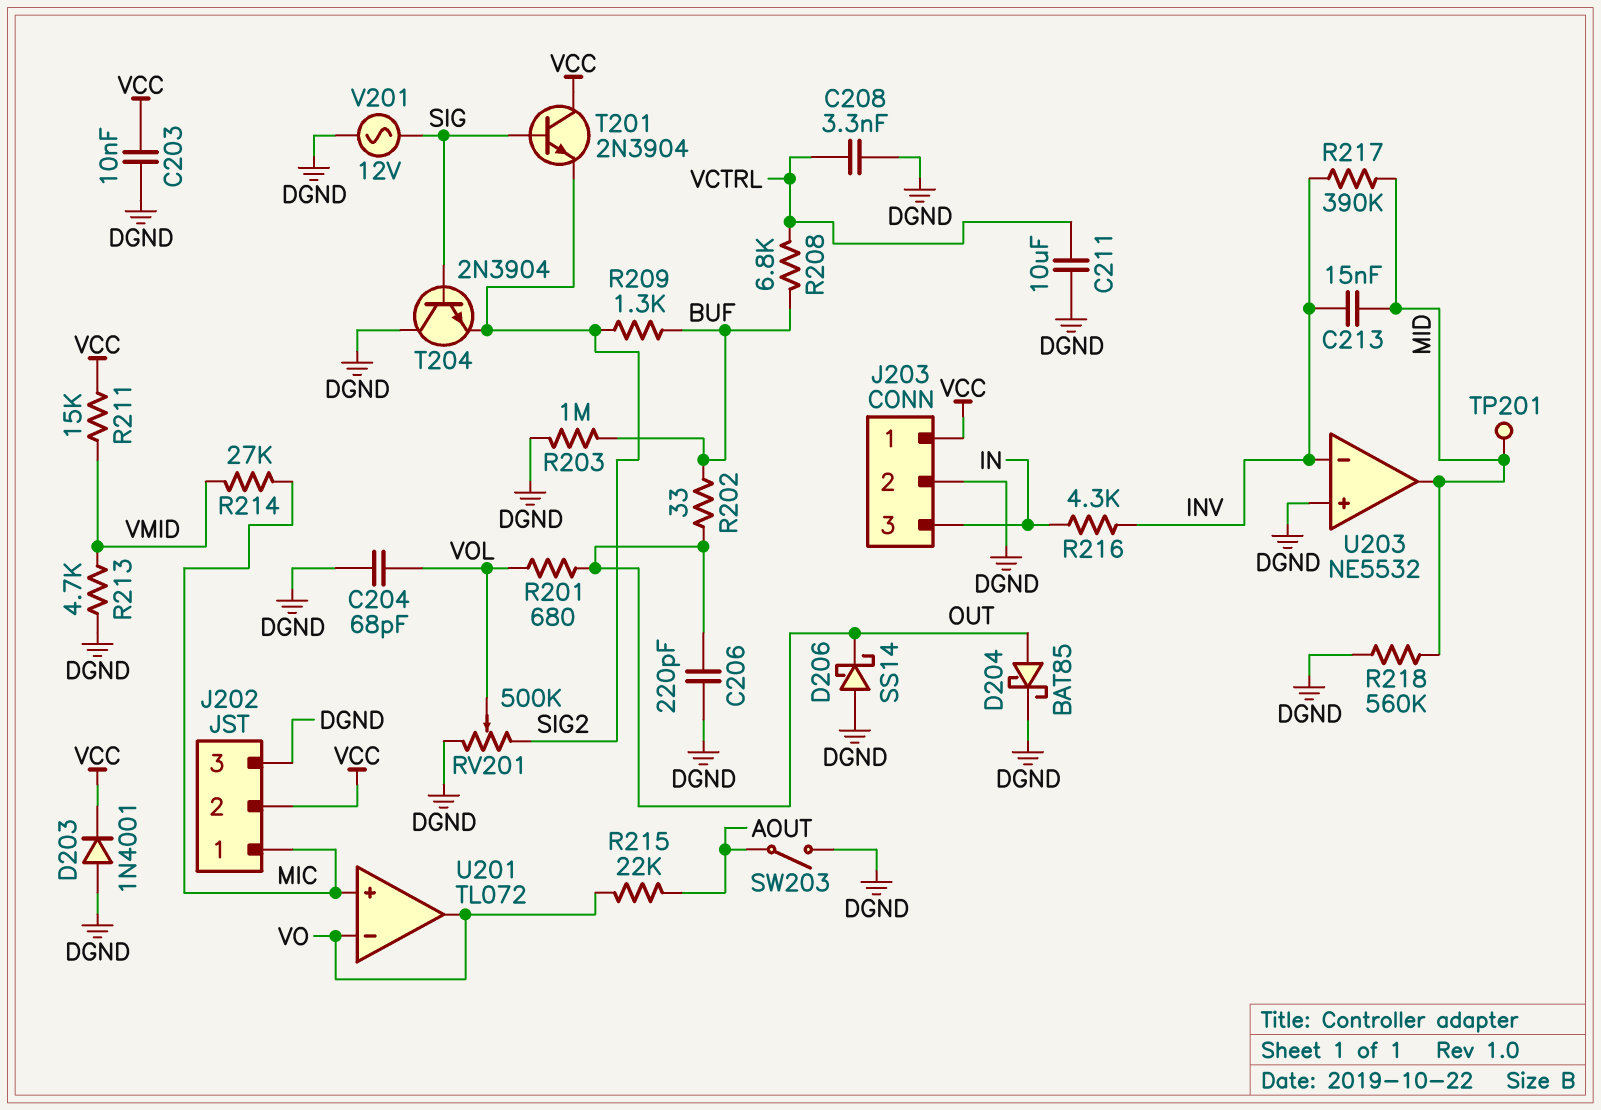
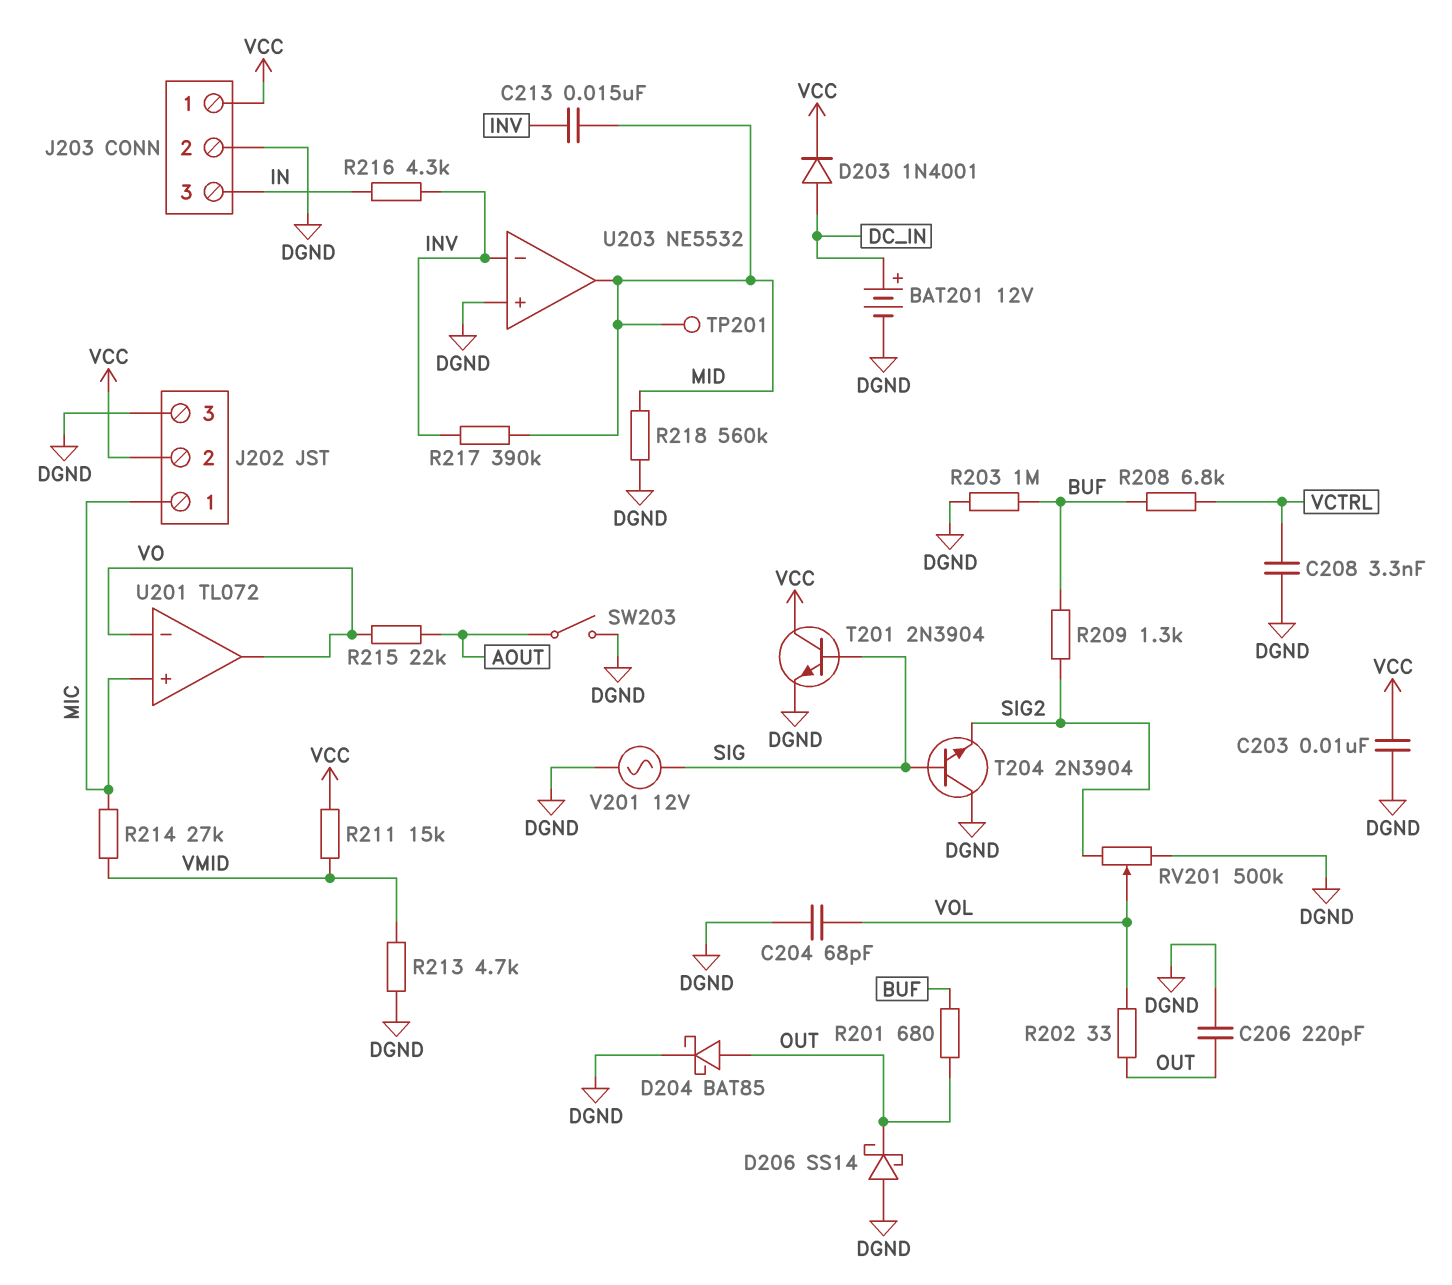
BAT201: none -> 12V (plus DC_IN, minus DGND)
C211: 10uF (DGND, VCTRL) -> none
D203: diode 1N4001 (A DGND, K VCC) -> diode 1N4001 (A DC_IN, K VCC)
R201: 680 (OUT, VOL) -> 680 (BUF, OUT)
R202: 33 (BUF, OUT) -> 33 (OUT, VOL)
T201: NPN 2N3904 (B SIG, C VCC, E SIG2) -> NPN 2N3904 (B SIG, C VCC, E DGND)

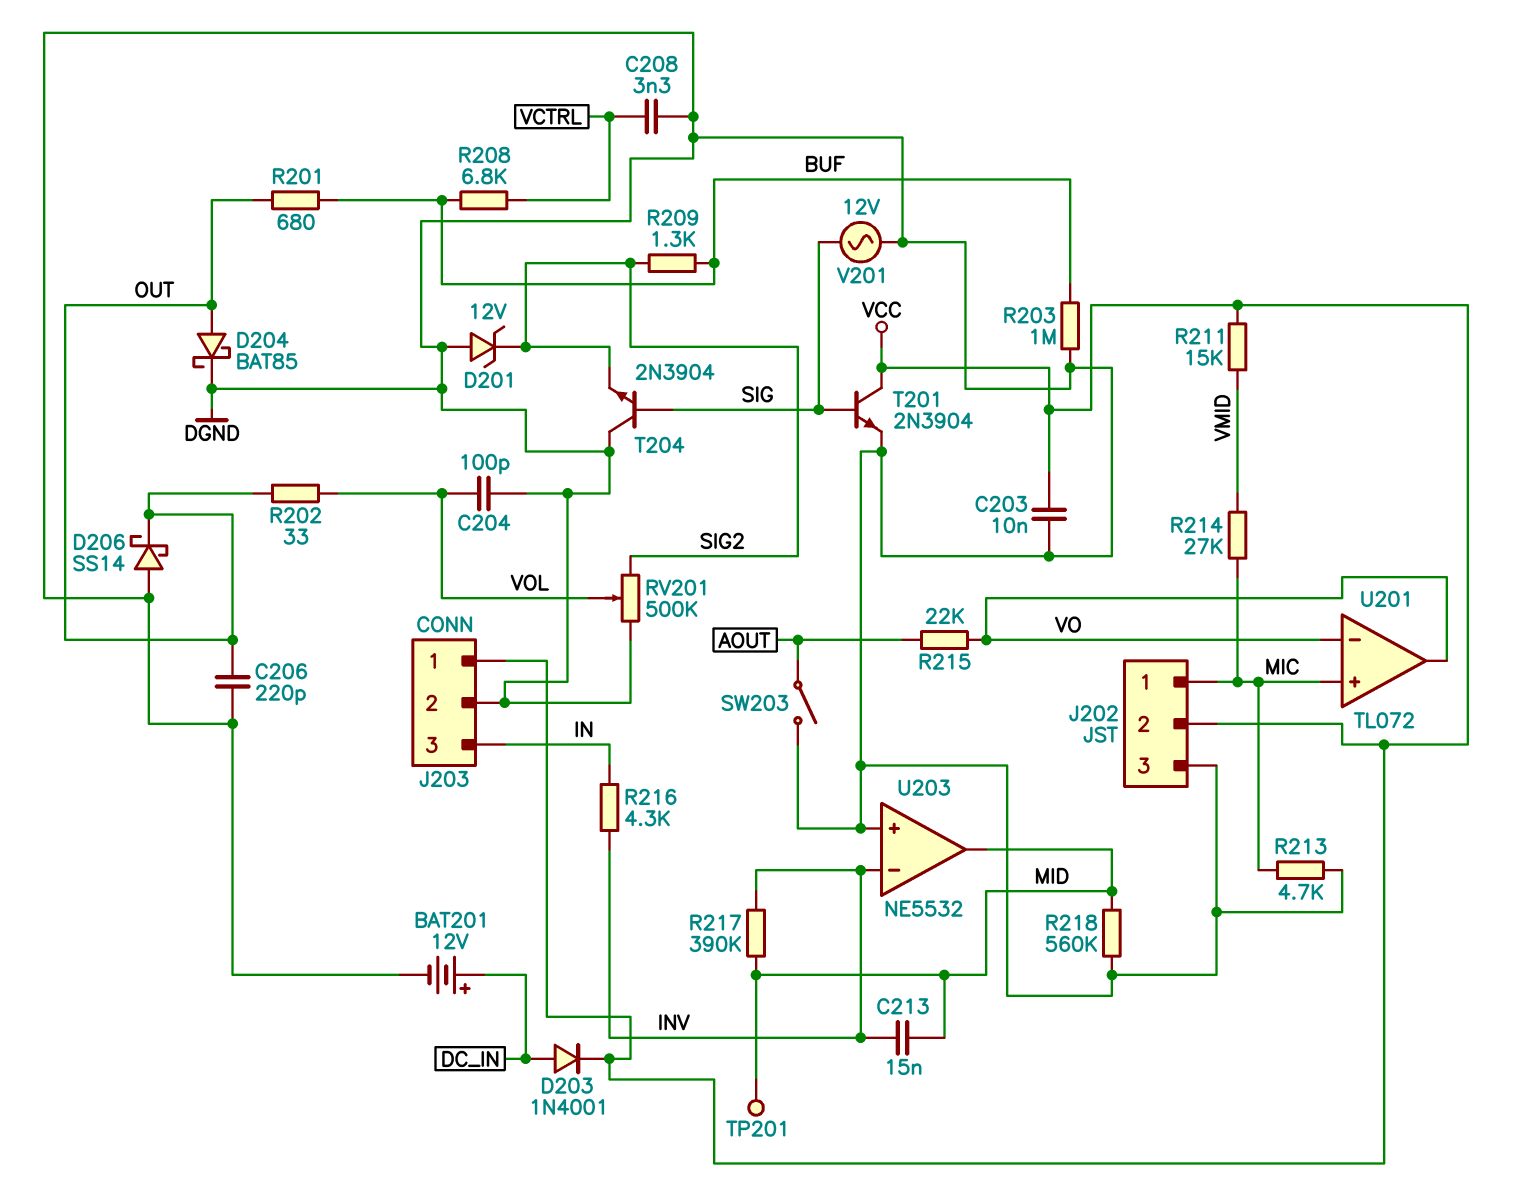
C204: 68pF (DGND, VOL) -> 100pF (DGND, VOL)
D201: none -> zener 12V (A DGND, K SIG2)
R213: 4.7k (DGND, VMID) -> 4.7k (DGND, MIC)

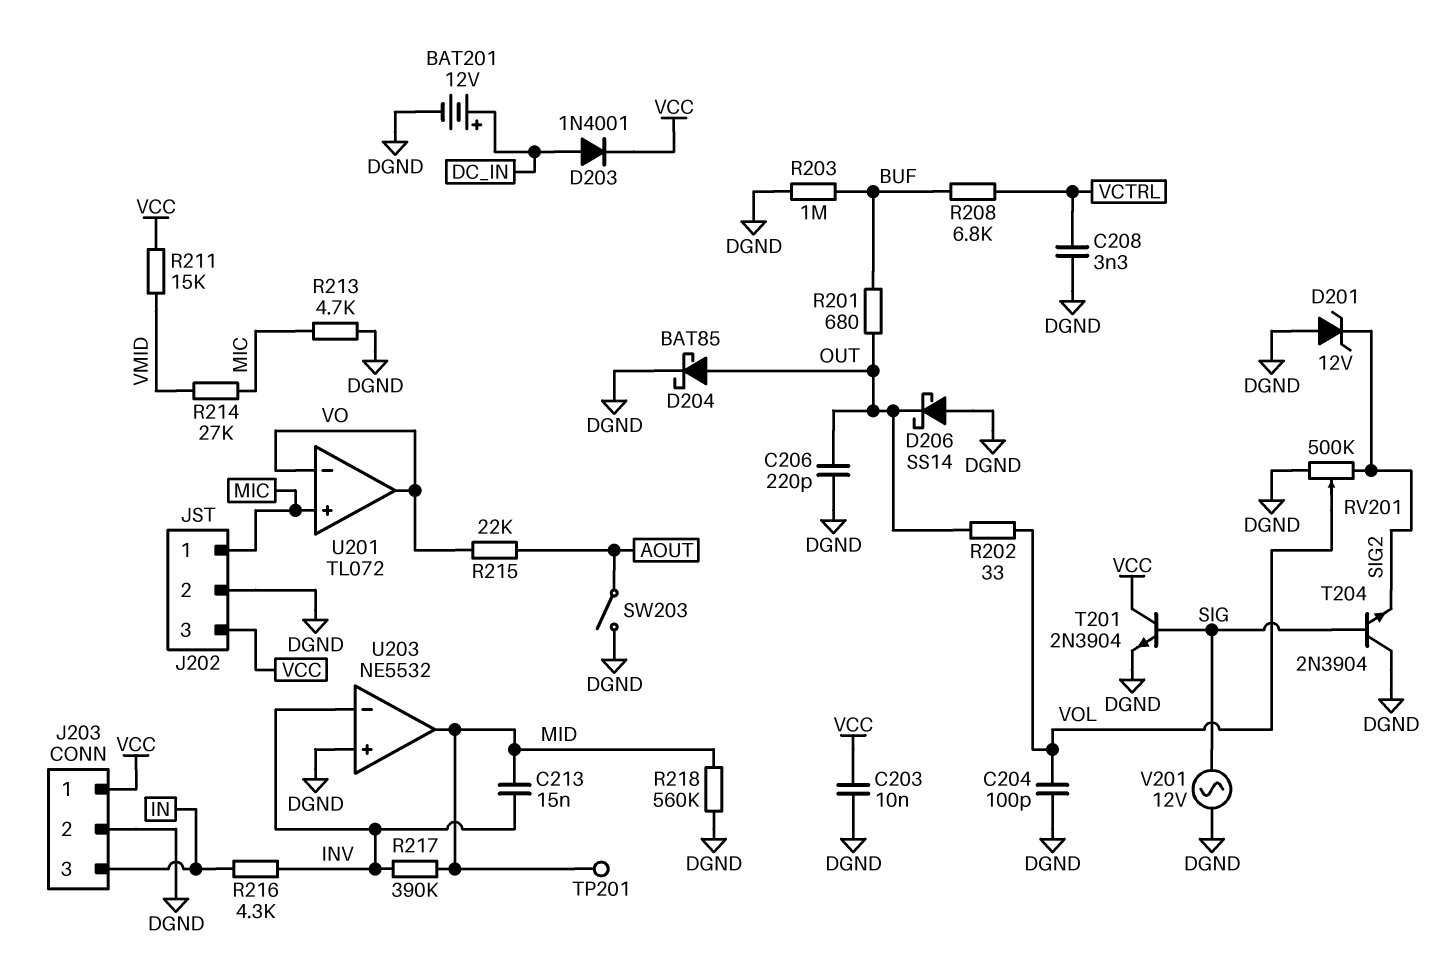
J202 pin 2: VCC -> DGND
J202 pin 3: DGND -> VCC
R209: 1.3k (BUF, SIG2) -> none

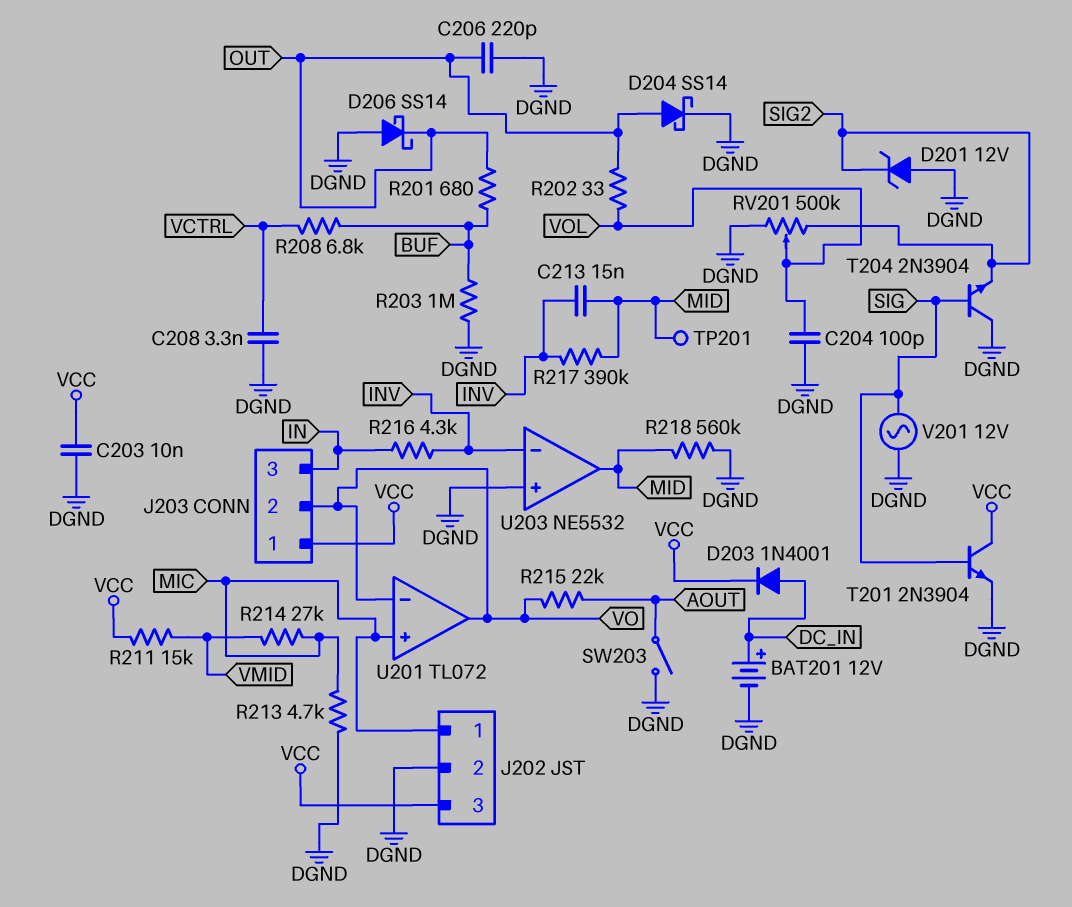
D204: schottky BAT85 (A OUT, K DGND) -> schottky SS14 (A OUT, K DGND)
J203 pin 2: DGND -> VO

